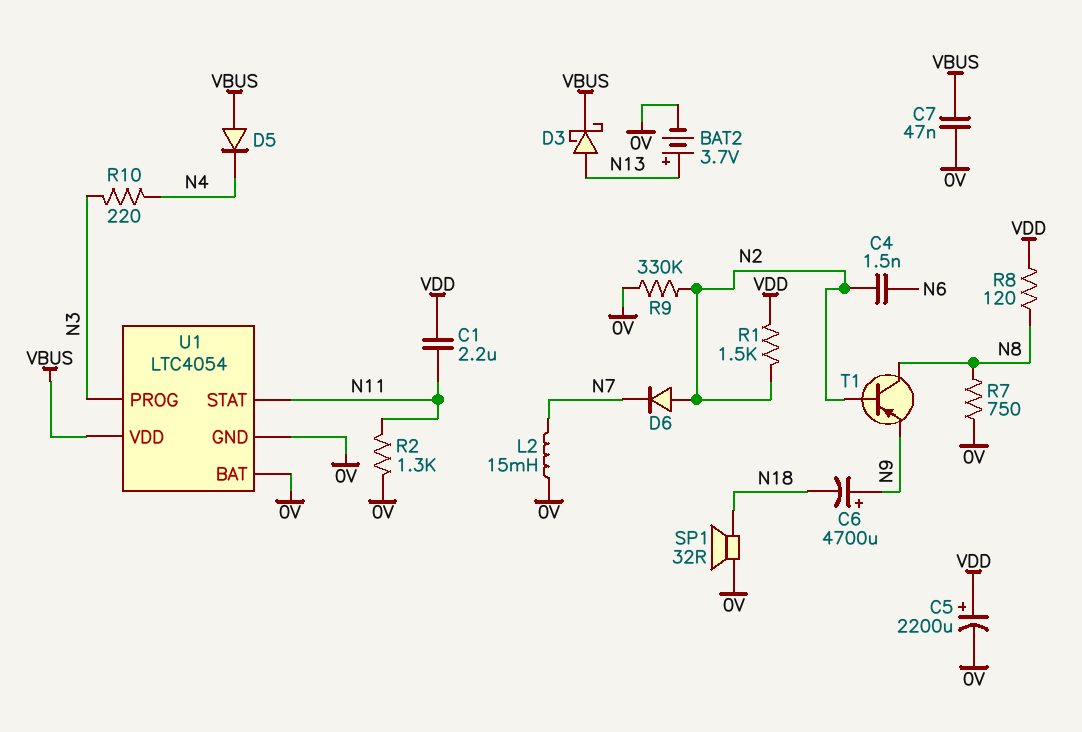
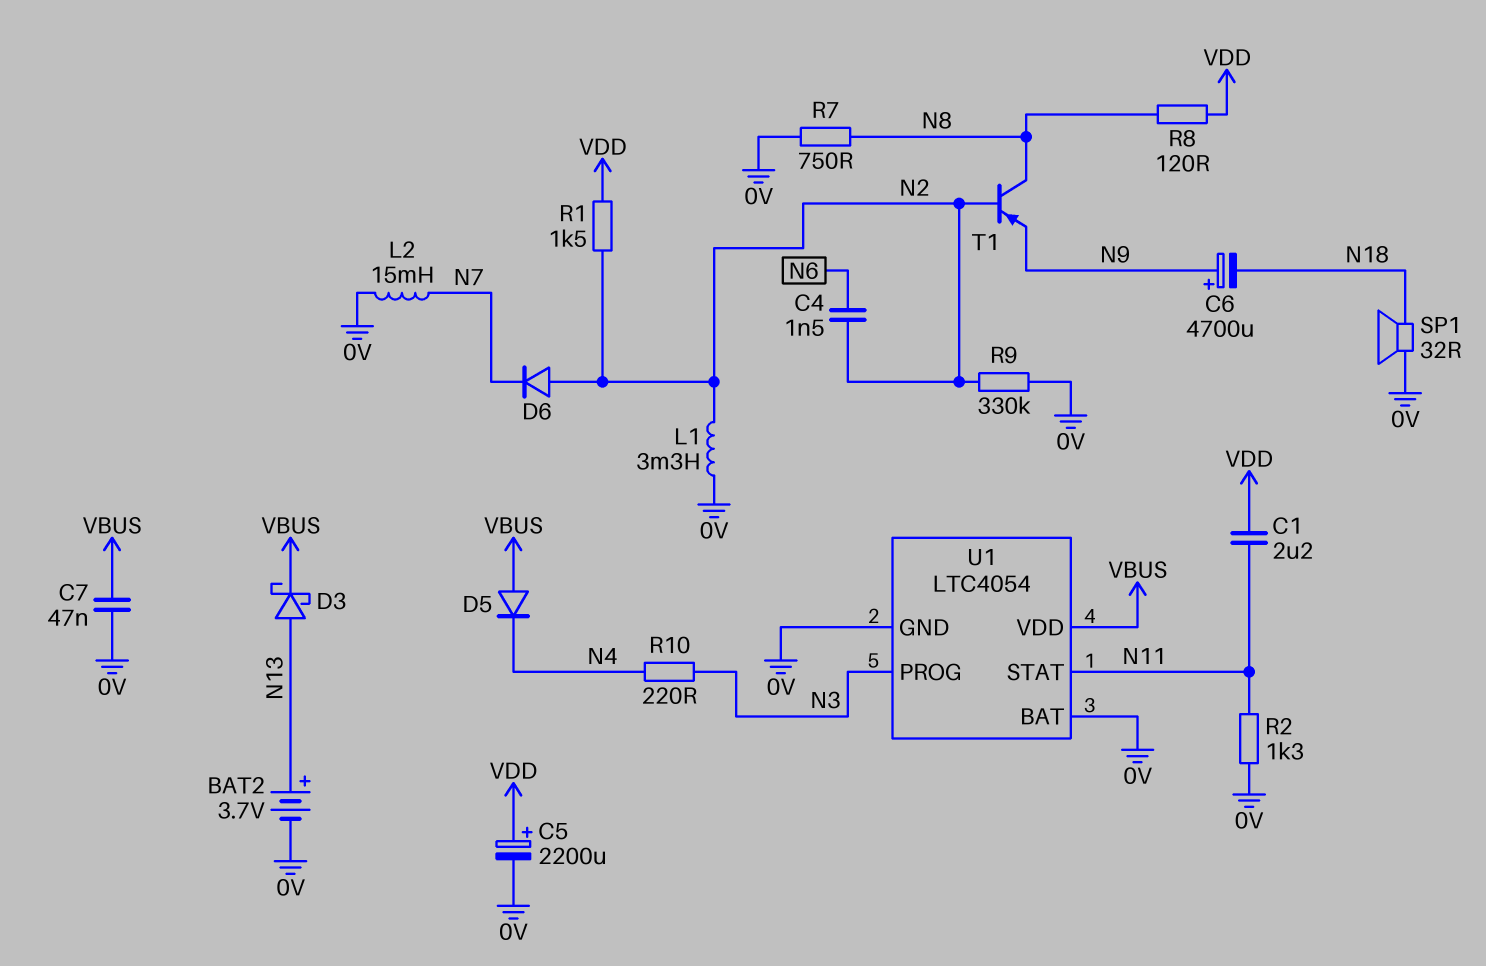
L1: none -> 3.3mH (0V, N2)

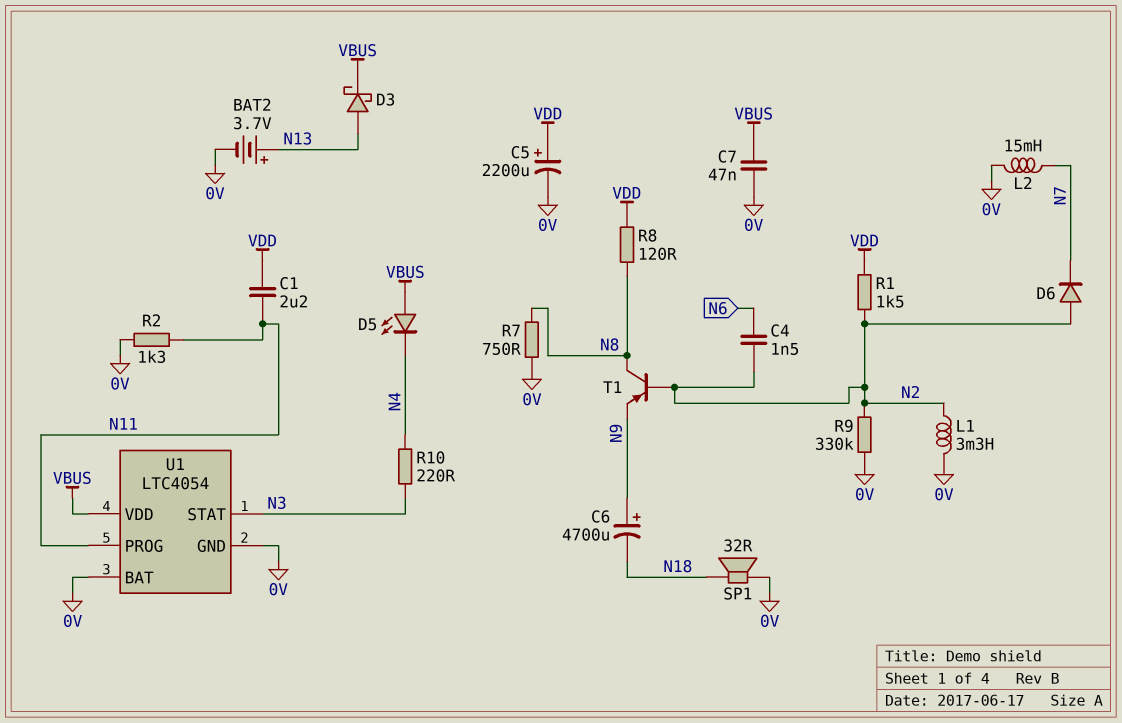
D5: diode (A VBUS, K N4) -> LED (A VBUS, K N4)
U1 pin PROG: N3 -> N11
U1 pin STAT: N11 -> N3

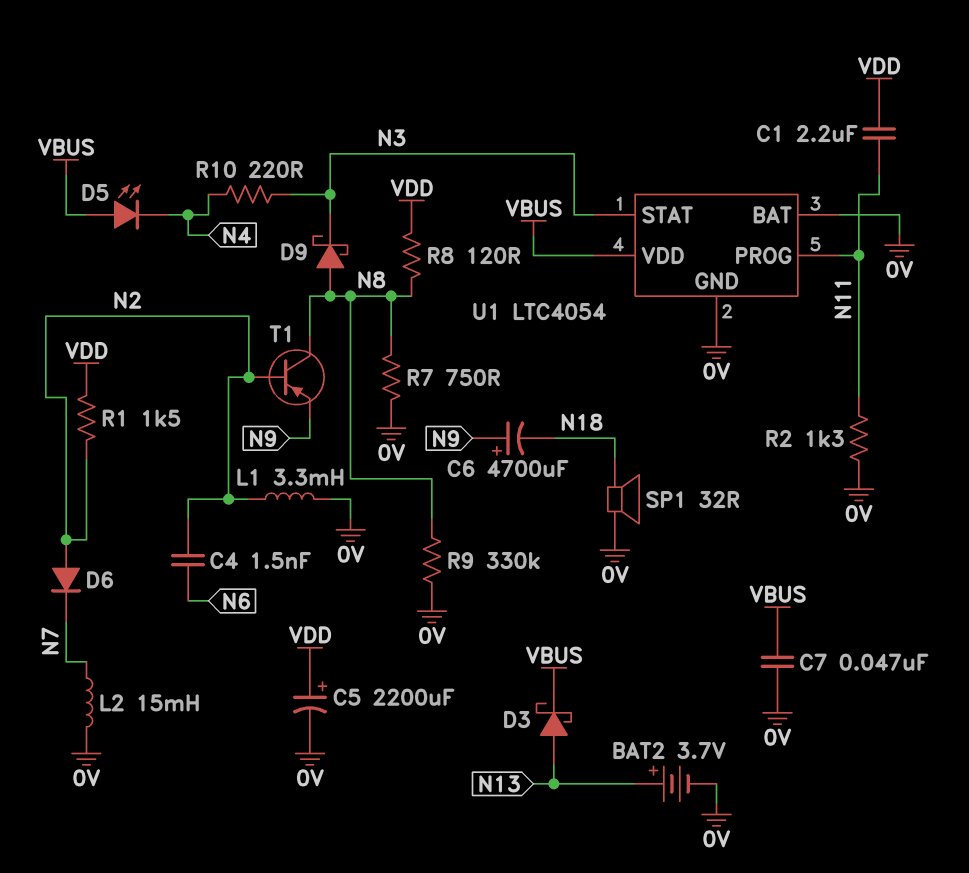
D9: none -> schottky (A N8, K N3)
R9: 330k (0V, N2) -> 330k (0V, N8)

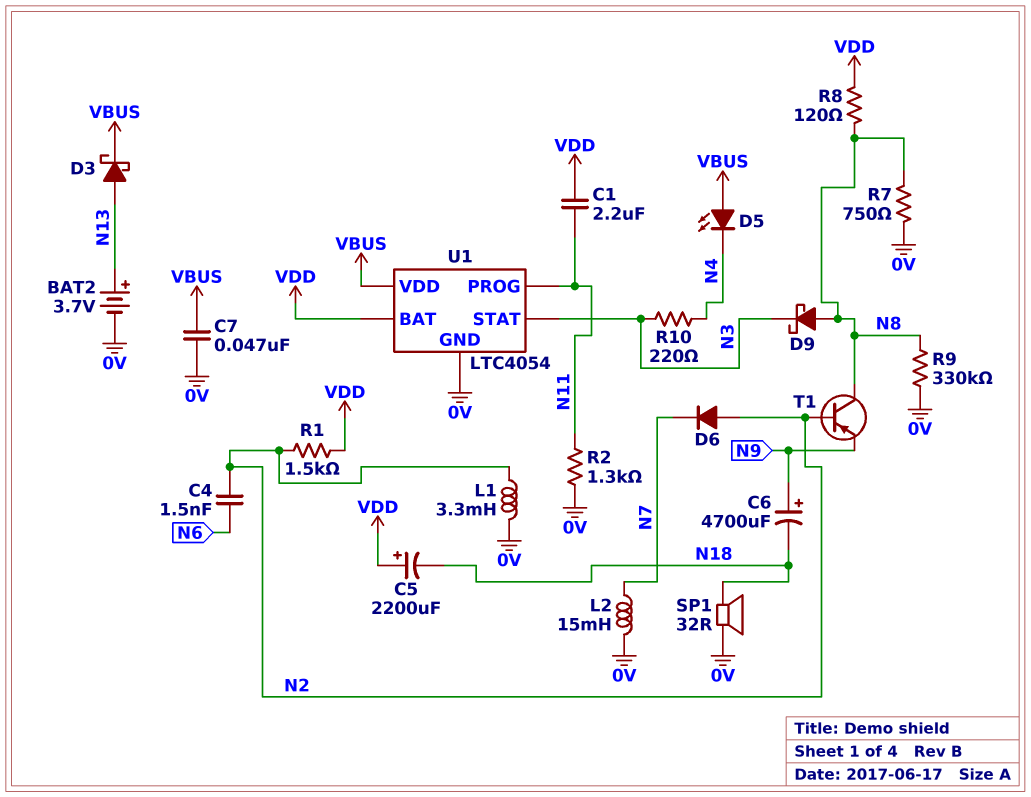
C5: 2200uF (plus VDD, minus 0V) -> 2200uF (plus VDD, minus N18)
U1 pin BAT: 0V -> VDD

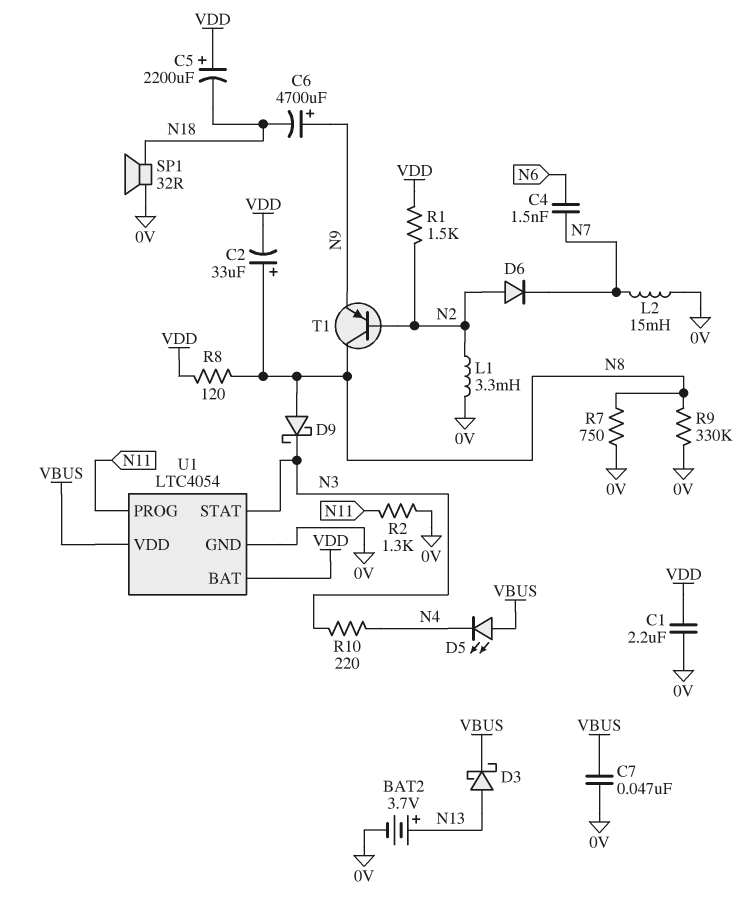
C1: 2.2uF (N11, VDD) -> 2.2uF (0V, VDD)
C2: none -> 33uF (plus N8, minus VDD)
C4: 1.5nF (N2, N6) -> 1.5nF (N6, N7)

